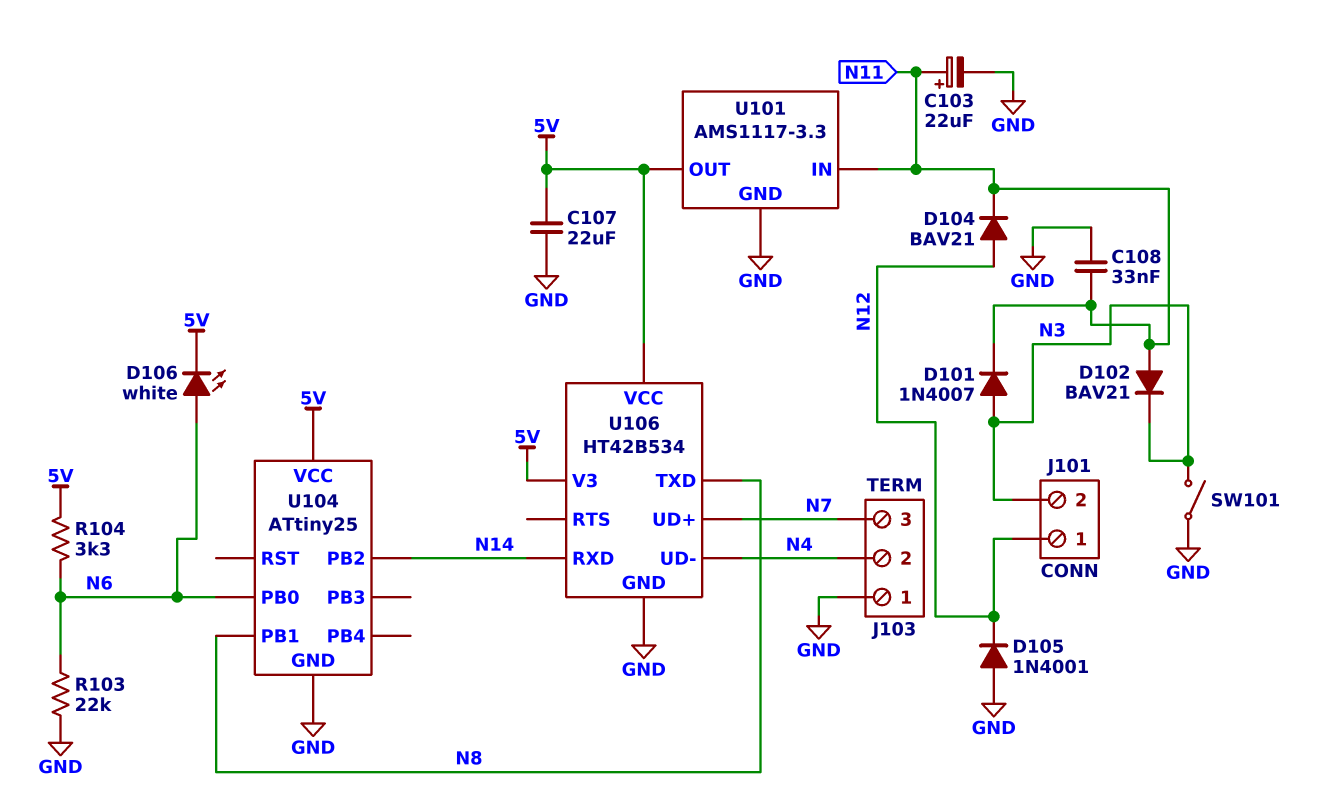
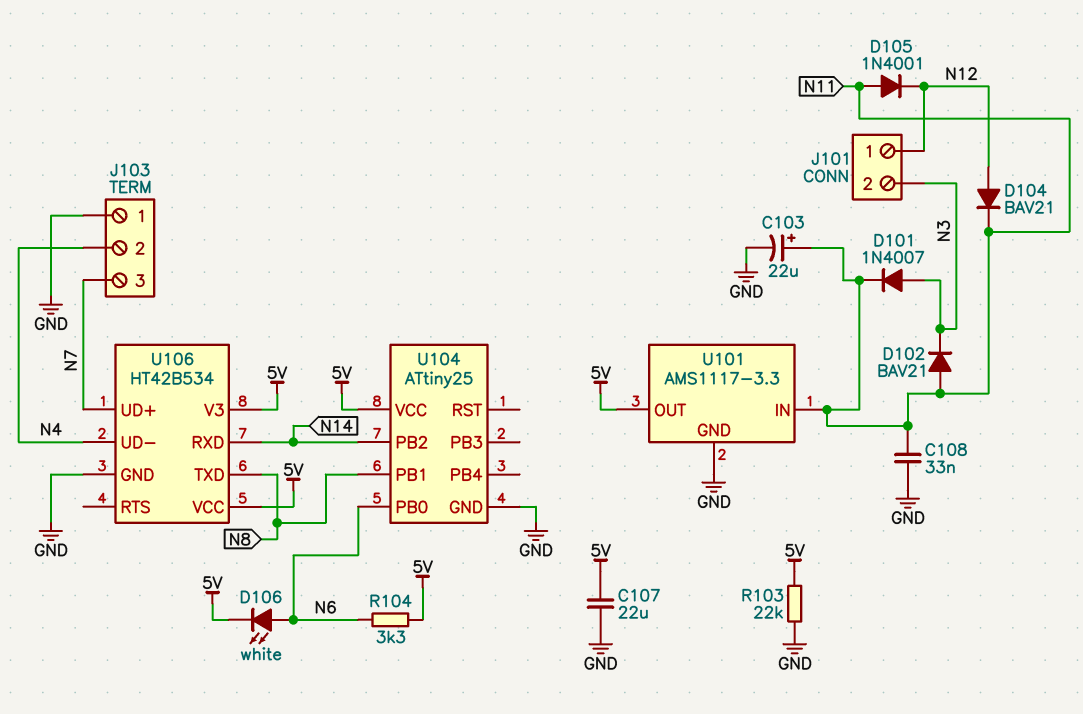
D105: diode 1N4001 (A GND, K N12) -> diode 1N4001 (A N11, K N12)
R103: 22k (GND, N6) -> 22k (5V, GND)
SW101: switch (GND, N3) -> none

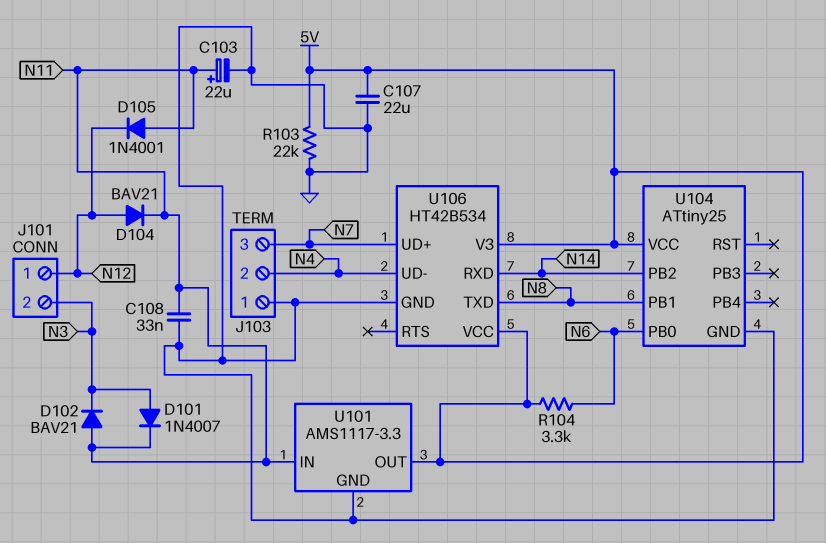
D106: LED white (A N6, K 5V) -> none

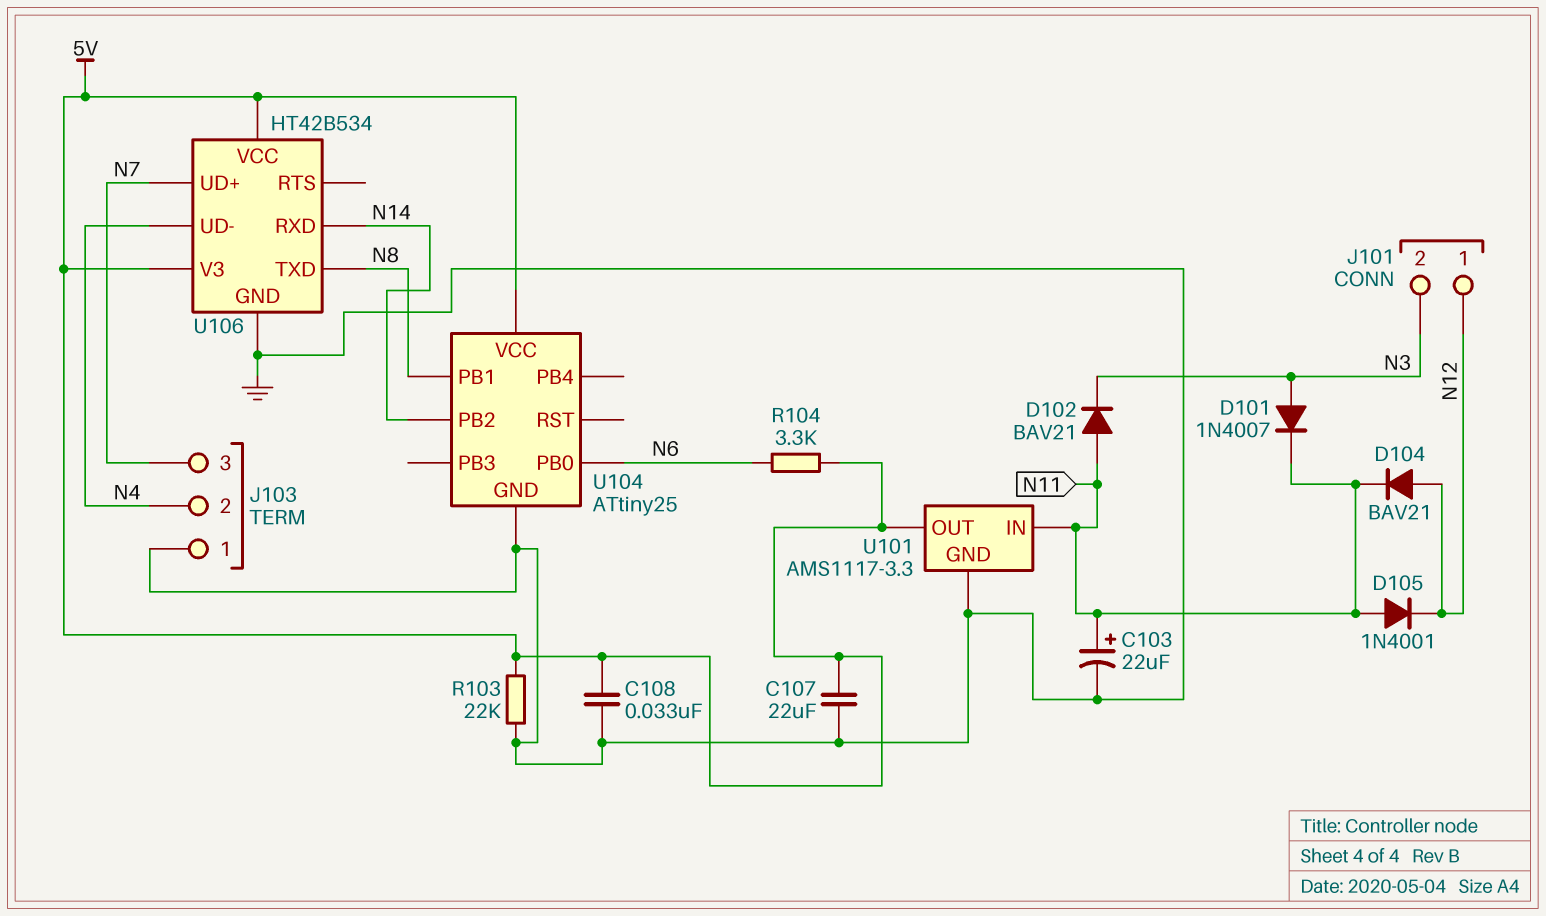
C108: 33nF (GND, N11) -> 33nF (5V, GND)

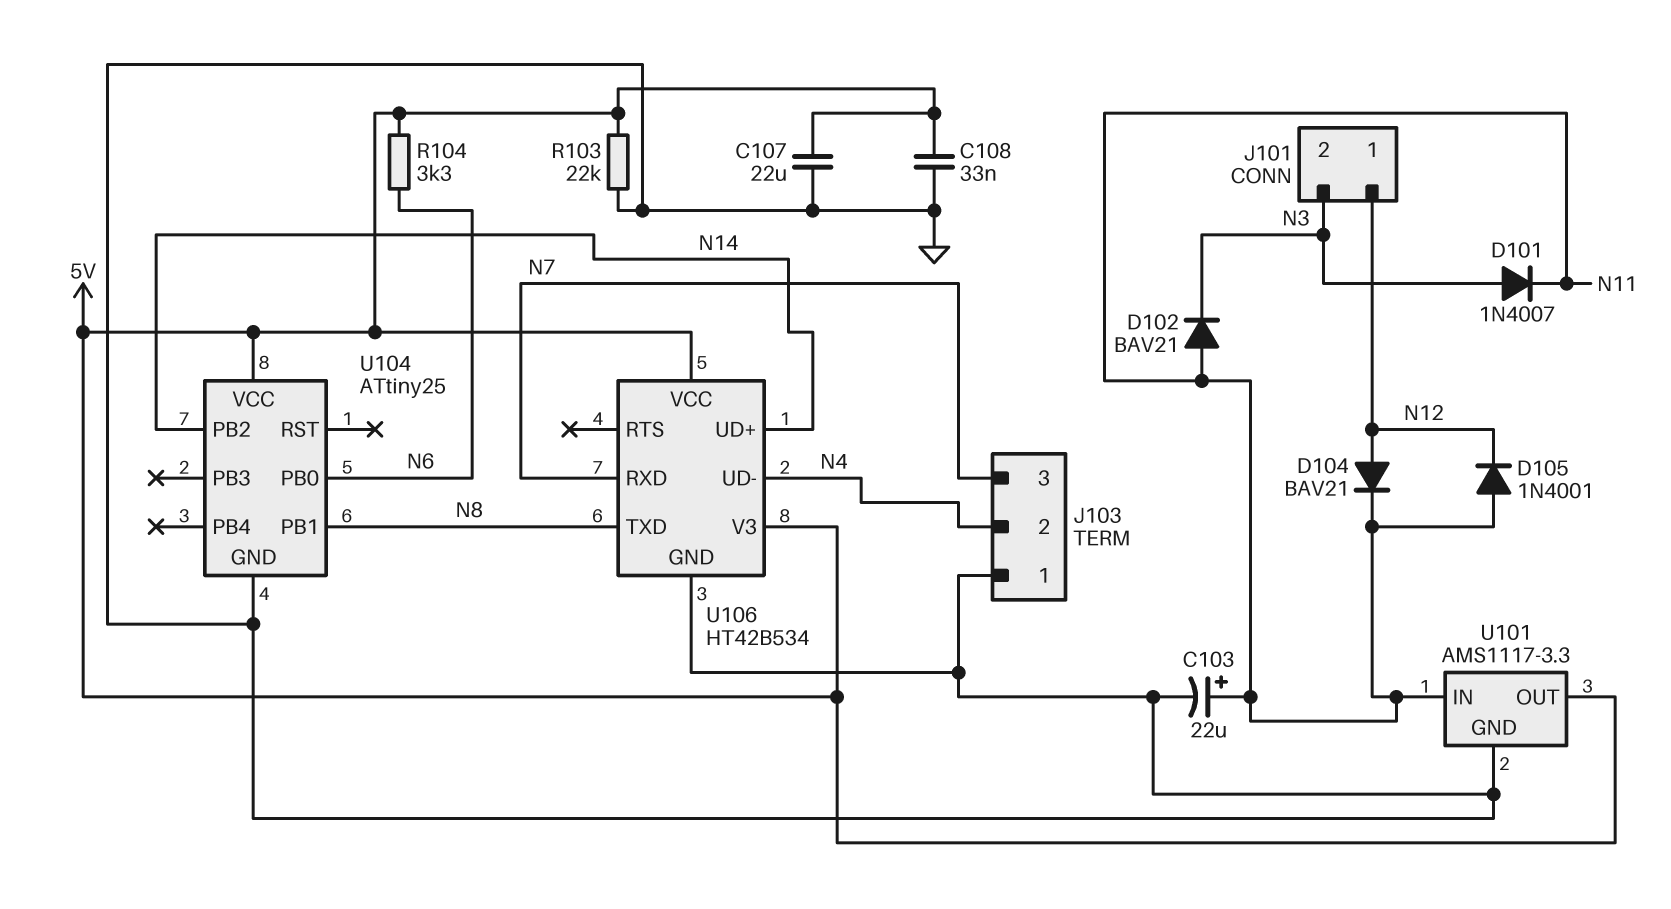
U106 pin RXD: N14 -> N7
U106 pin UD+: N7 -> N14

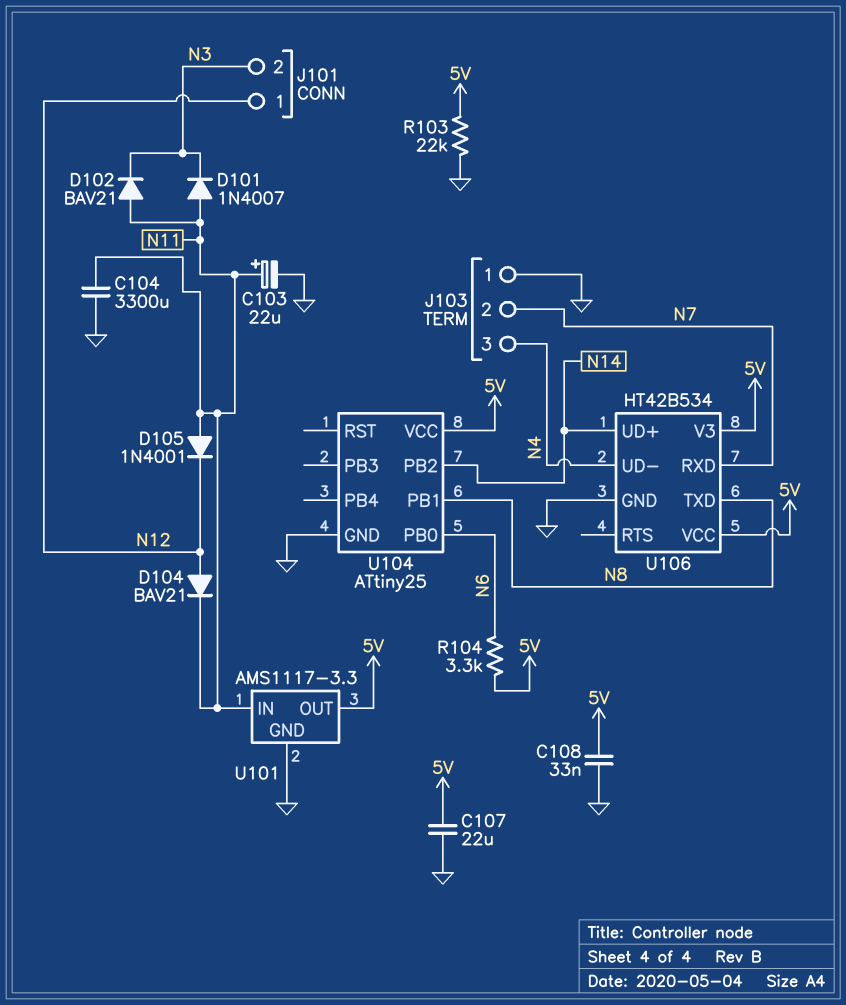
C104: none -> 3300uF (GND, N11)
D101: diode 1N4007 (A N3, K N11) -> diode 1N4007 (A N11, K N3)
J103 pin 2: N4 -> N7
J103 pin 3: N7 -> N4

